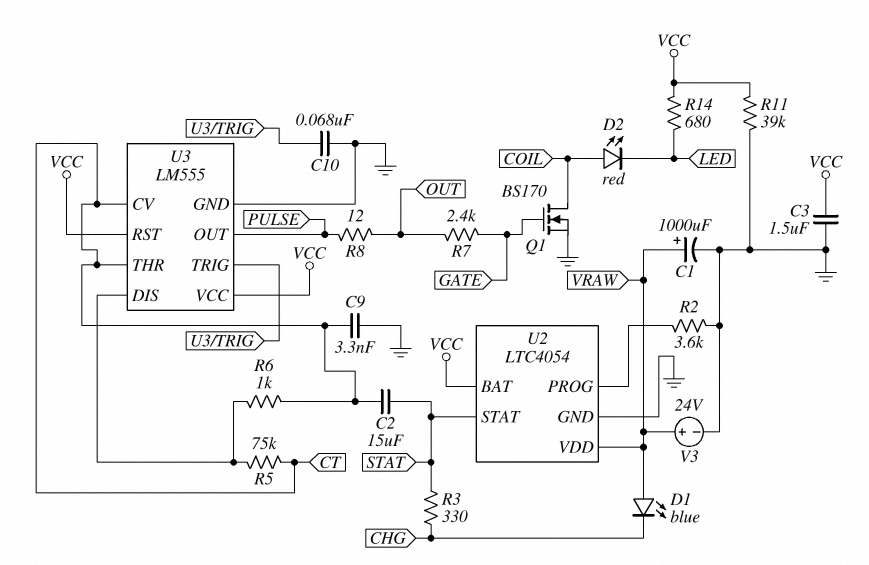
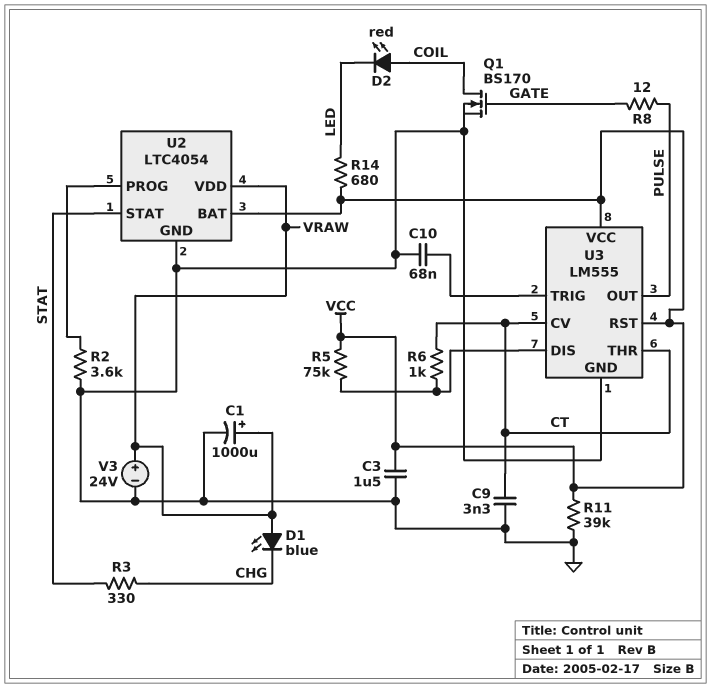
C2: 15uF (CT, STAT) -> none
R5: 75k (CT, U3/DIS) -> 75k (U3/DIS, VCC)
R7: 2.4k (GATE, OUT) -> none
R8: 12 (OUT, PULSE) -> 12 (GATE, PULSE)

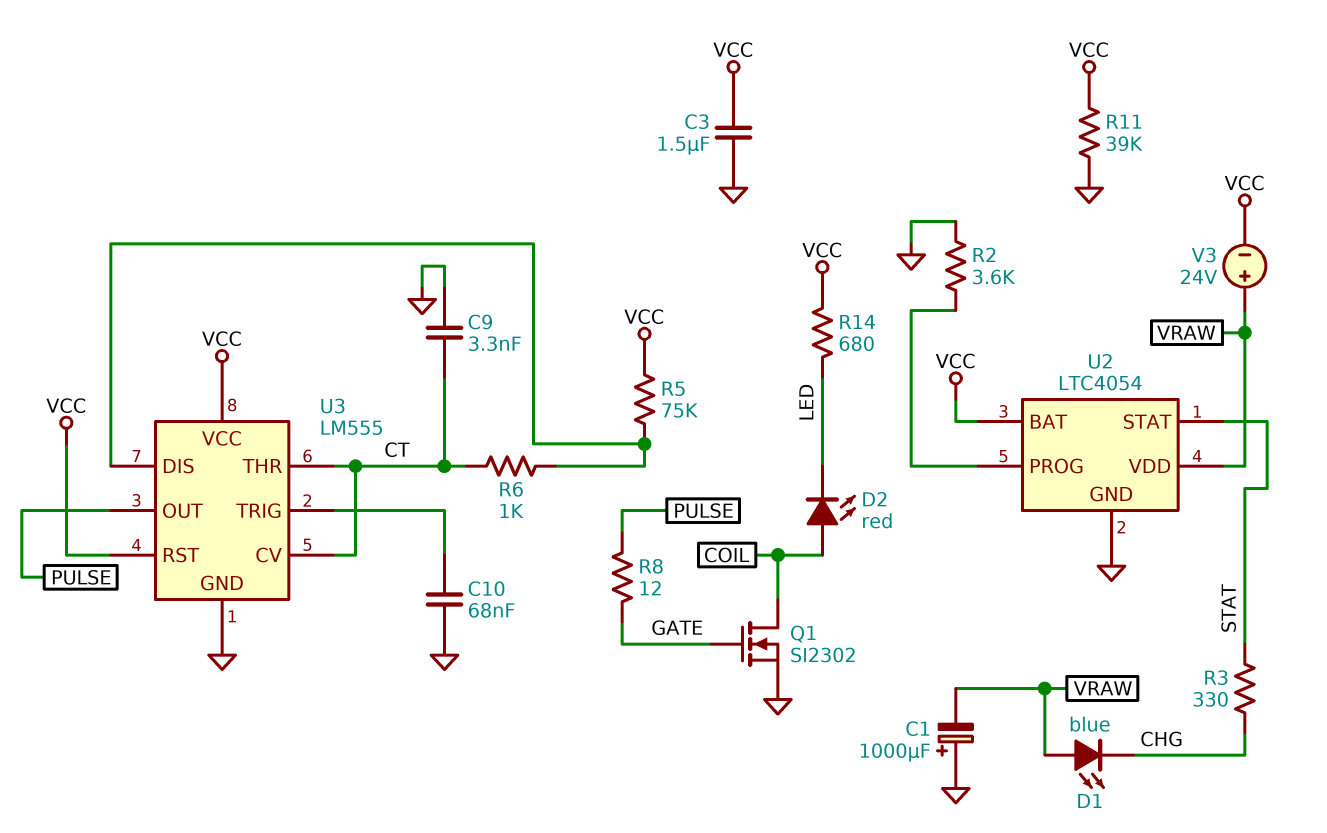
C1: 1000uF (plus VRAW, minus GND) -> 1000uF (plus GND, minus VRAW)
Q1: NMOS BS170 (G GATE, D COIL, S GND) -> NMOS SI2302 (G GATE, D COIL, S GND)
V3: 24V (plus VRAW, minus GND) -> 24V (plus VRAW, minus VCC)

